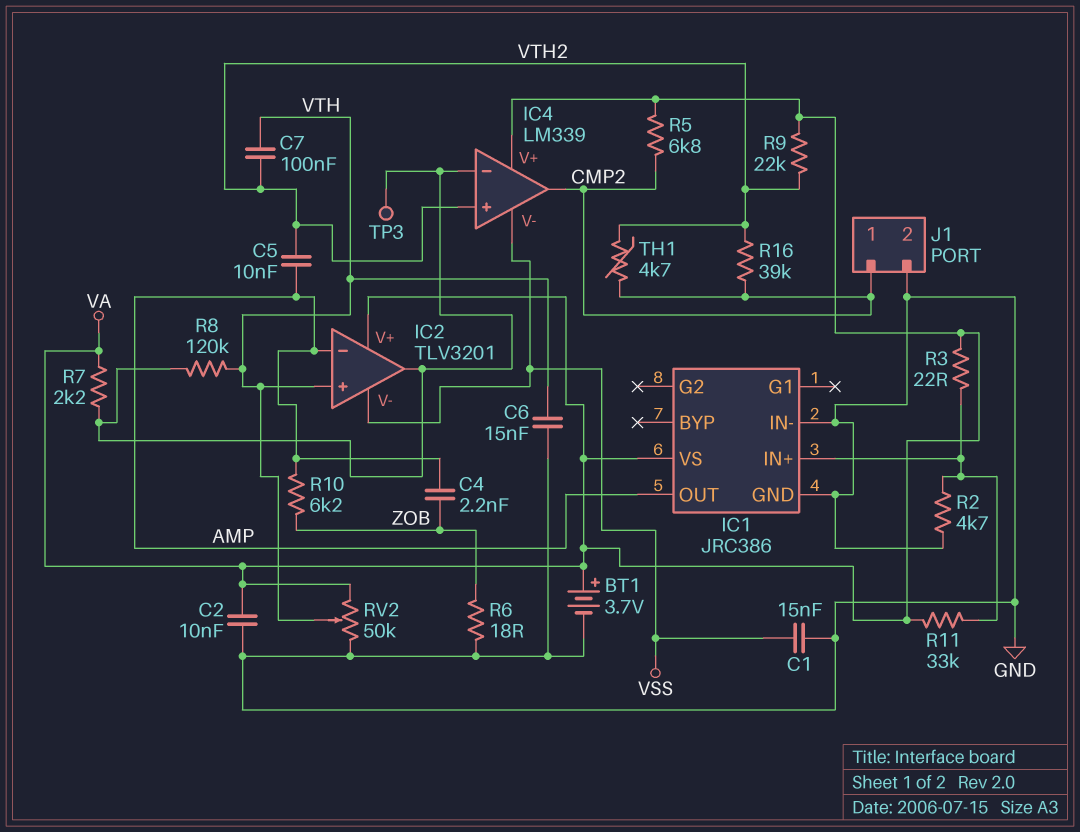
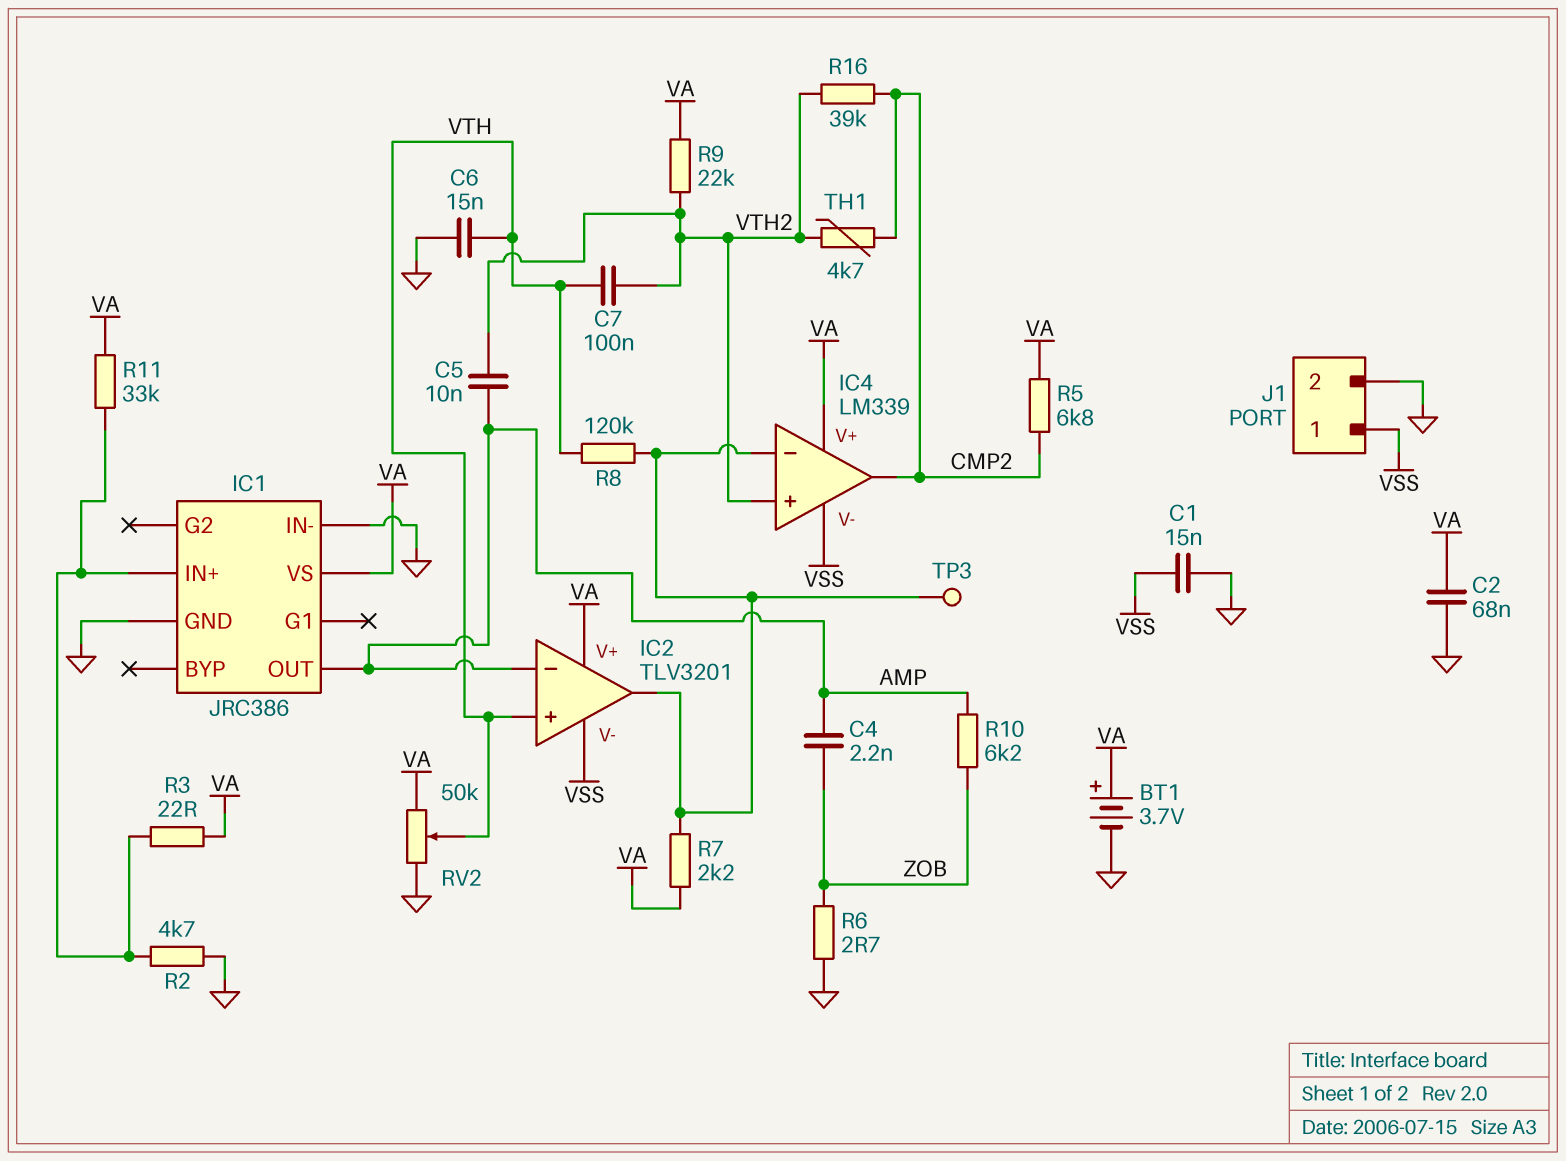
C2: 10nF (GND, VA) -> 68nF (GND, VA)
J1 pin 1: CMP2 -> VSS
R6: 18 (GND, ZOB) -> 2.7 (GND, ZOB)

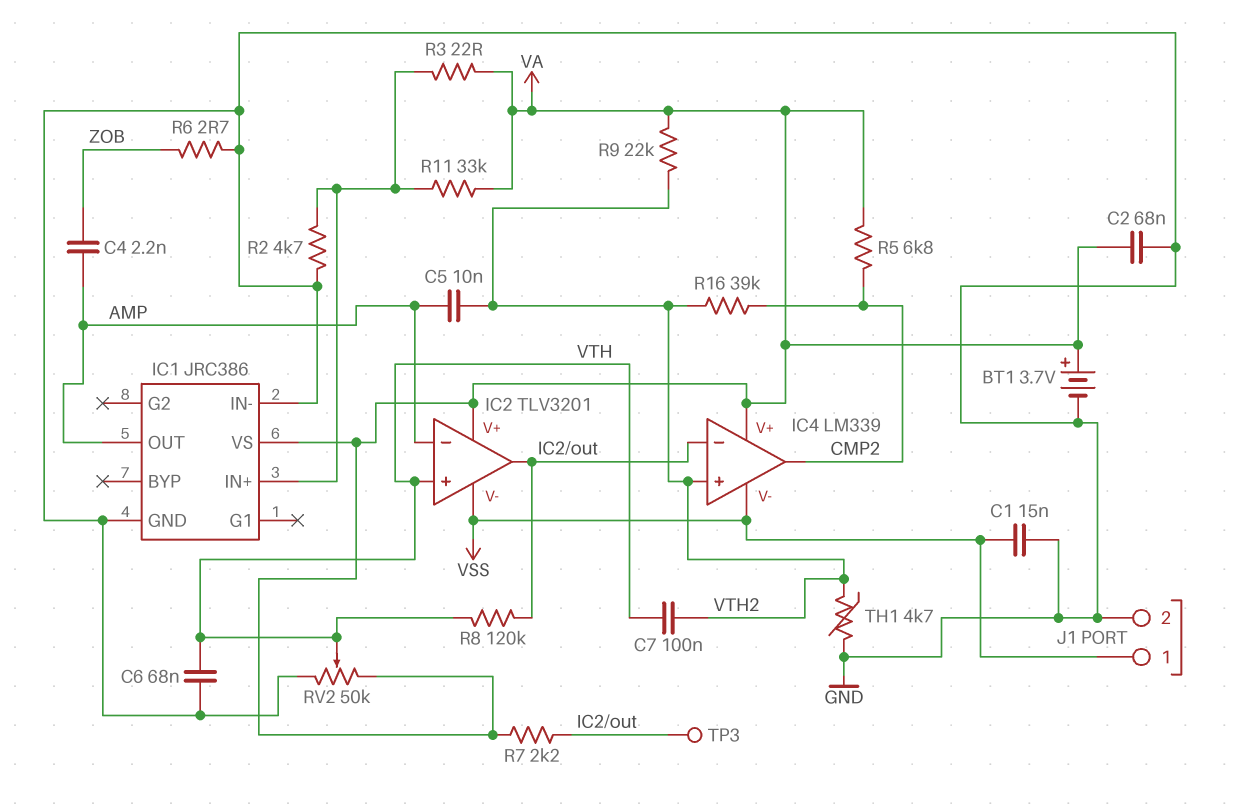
C6: 15nF (GND, VTH) -> 68nF (GND, VTH)
R10: 6.2k (AMP, ZOB) -> none
TH1: 4.7k (CMP2, VTH2) -> 4.7k (GND, VTH2)

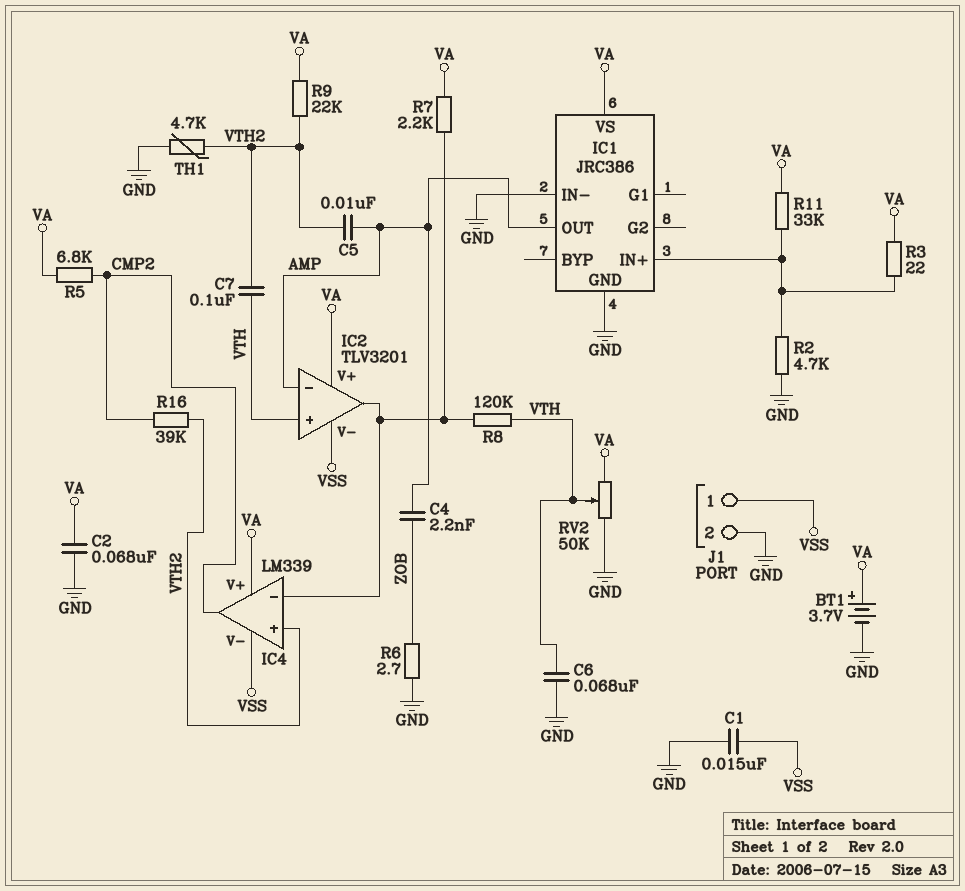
TP3: test point (IC2/out) -> none

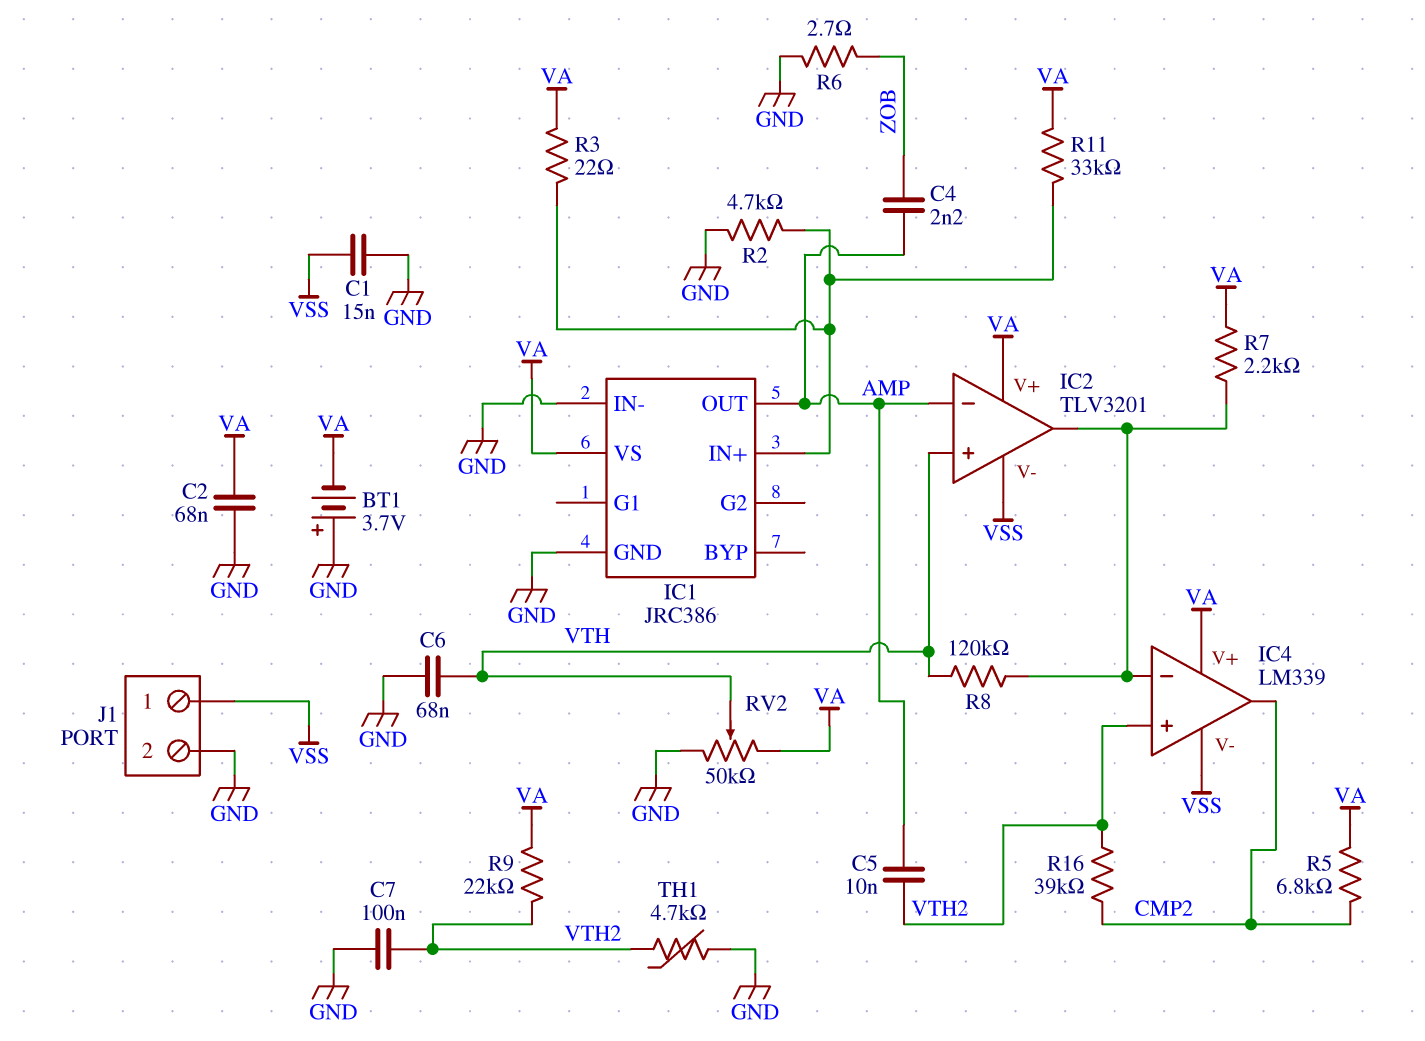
BT1: 3.7V (plus VA, minus GND) -> 3.7V (plus GND, minus VA)
C7: 100nF (VTH, VTH2) -> 100nF (GND, VTH2)

